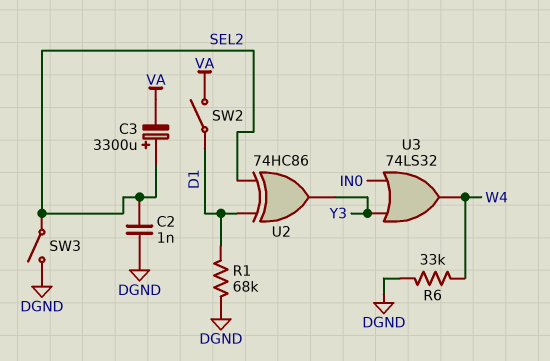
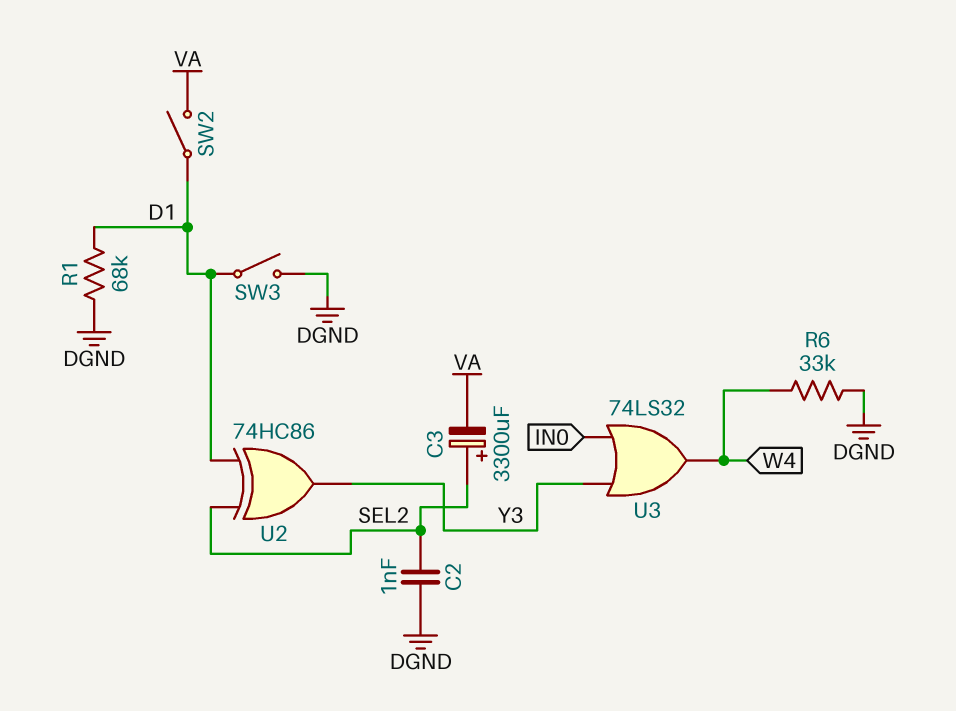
SW3: switch (DGND, SEL2) -> switch (D1, DGND)

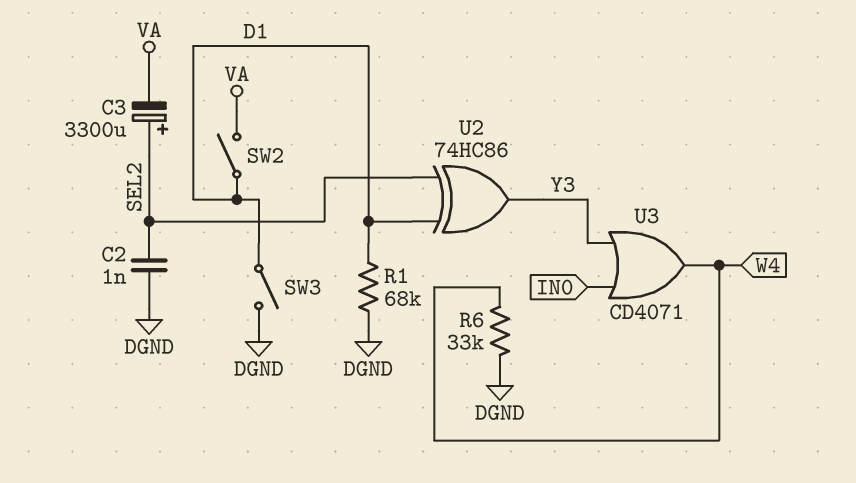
U3: OR 74LS32 (in IN0, in Y3, out W4) -> OR CD4071 (in IN0, in Y3, out W4)

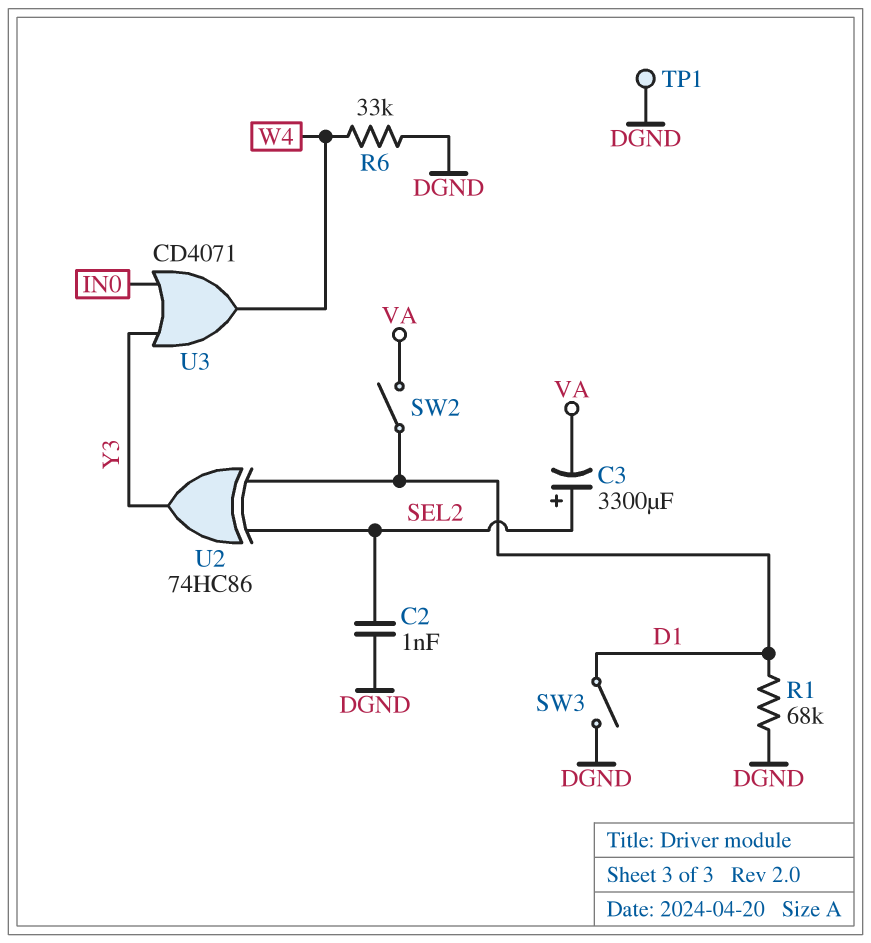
TP1: none -> test point (DGND)

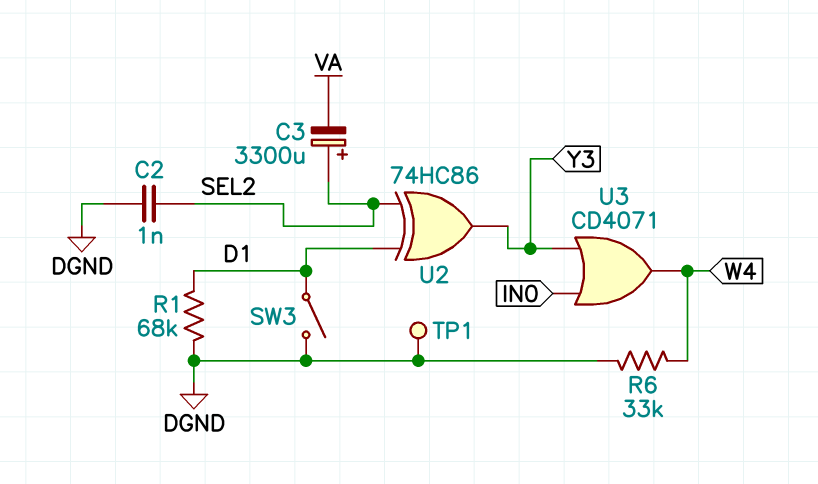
SW2: switch (D1, VA) -> none

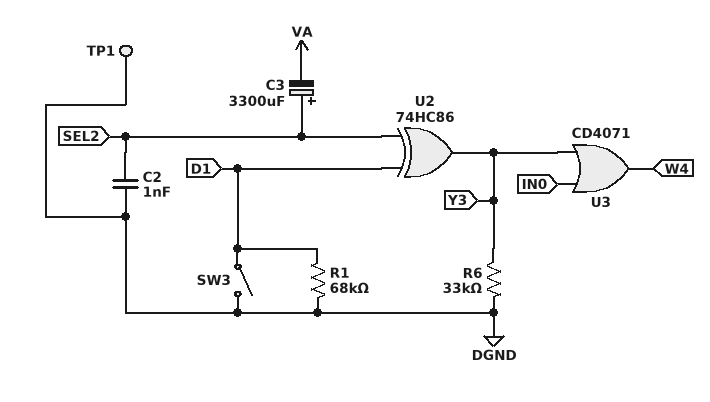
R6: 33k (DGND, W4) -> 33k (DGND, Y3)

